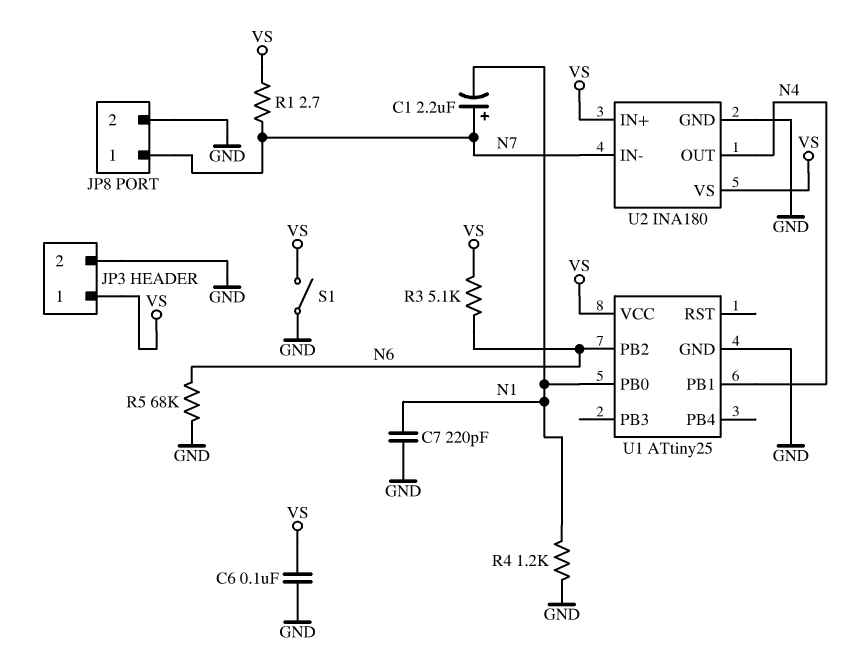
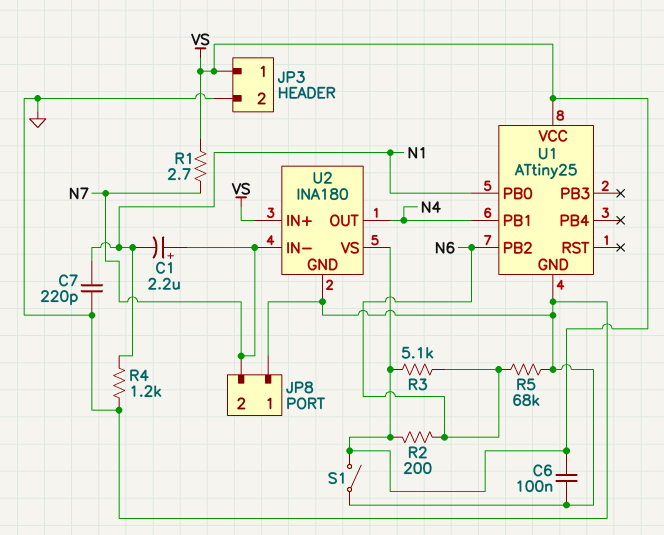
JP8 pin 1: N7 -> GND
JP8 pin 2: GND -> N7
R2: none -> 200 (N6, VS)

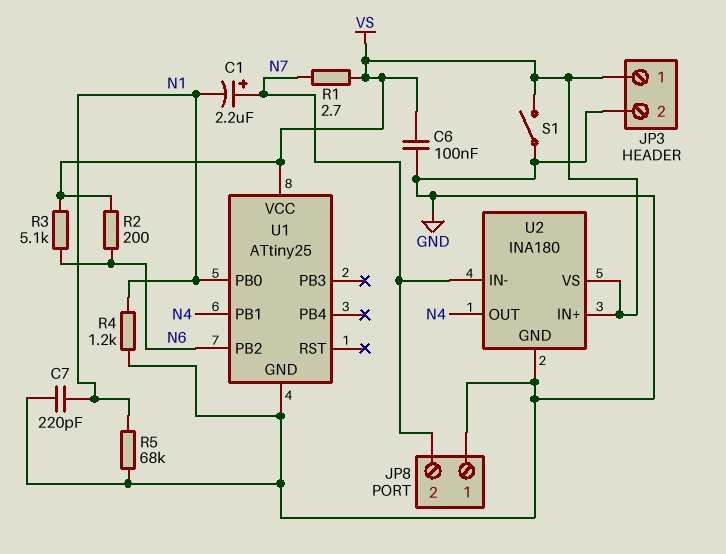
R5: 68k (GND, N6) -> 68k (GND, N1)

